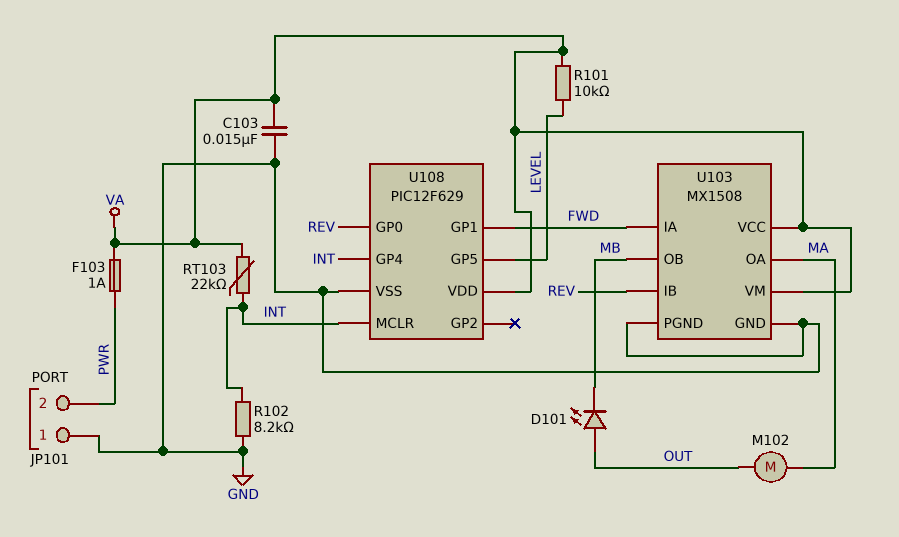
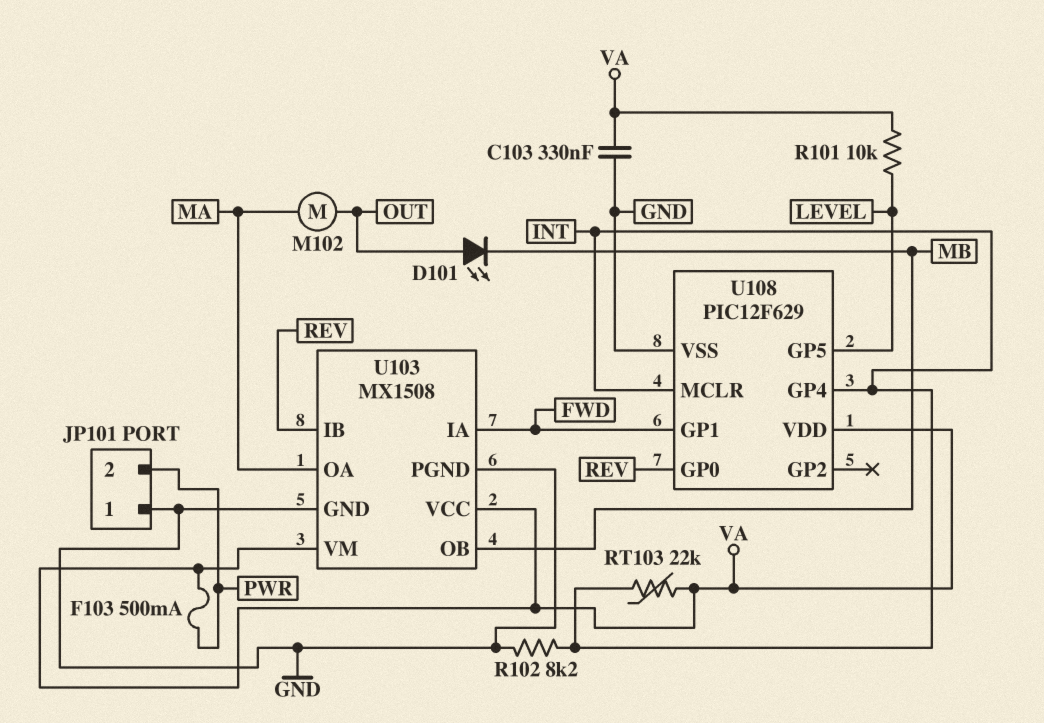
C103: 15nF (GND, VA) -> 330nF (GND, VA)
F103: 1A (PWR, VA) -> 500mA (PWR, VA)

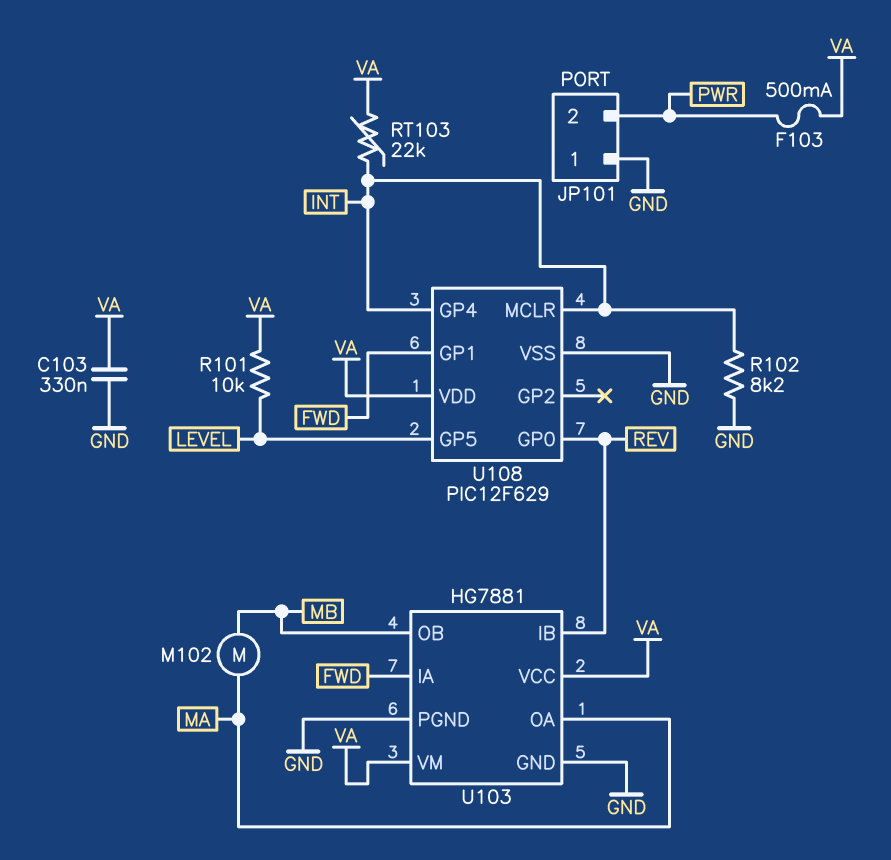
D101: LED (A OUT, K MB) -> none
M102: motor (MA, OUT) -> motor (MA, MB)
U103: MX1508 -> HG7881

